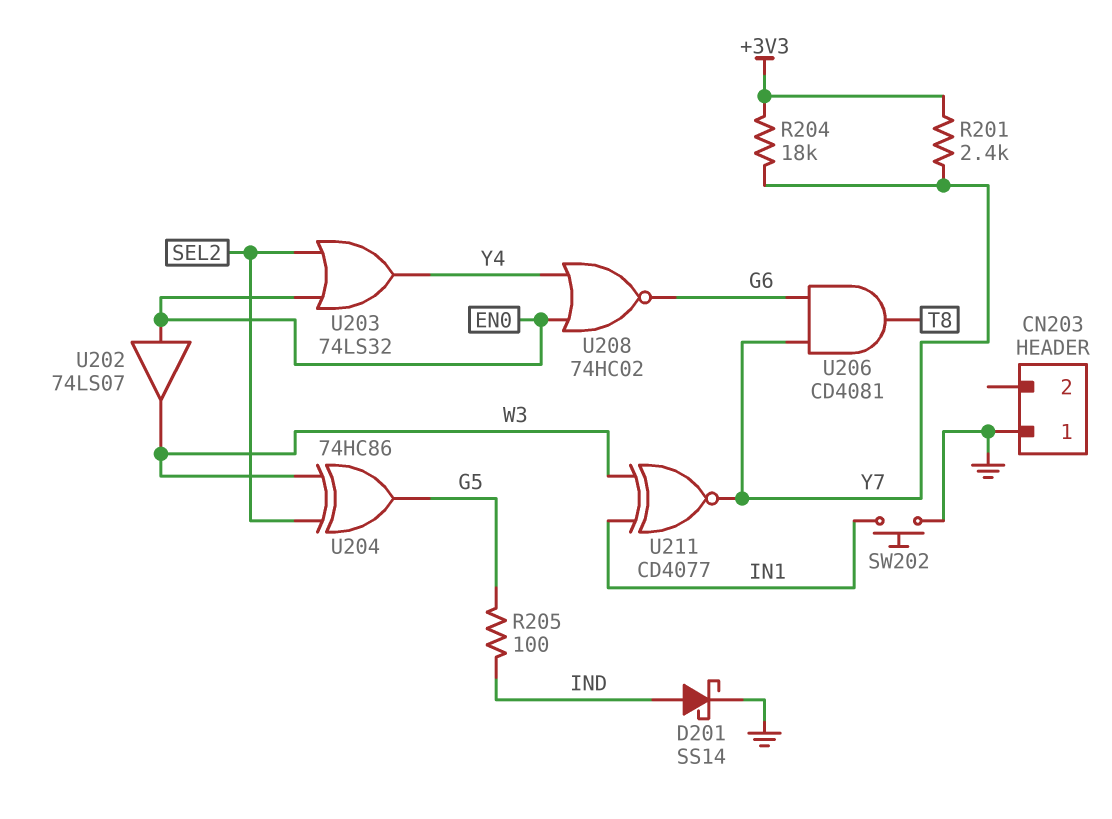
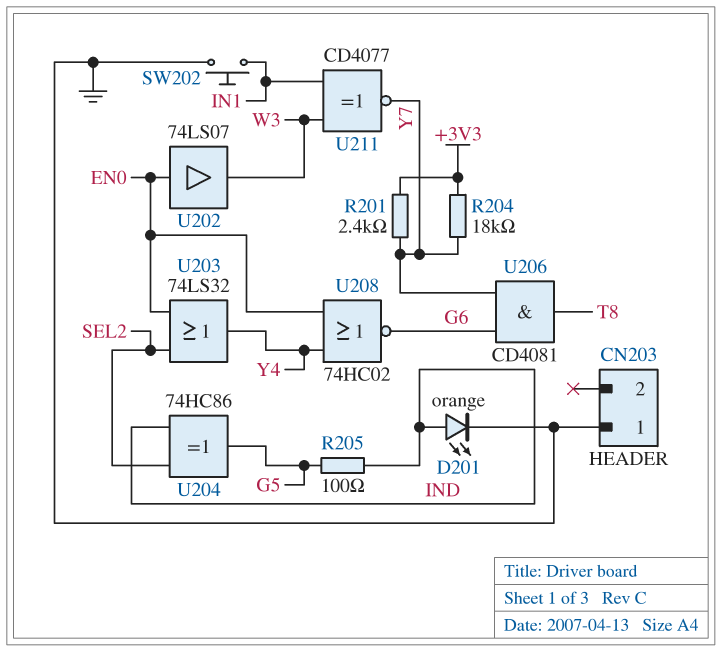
D201: schottky SS14 (A IND, K GND) -> LED orange (A IND, K GND)
U204: XOR 74HC86 (in SEL2, in W3, out G5) -> XOR 74HC86 (in IND, in SEL2, out G5)

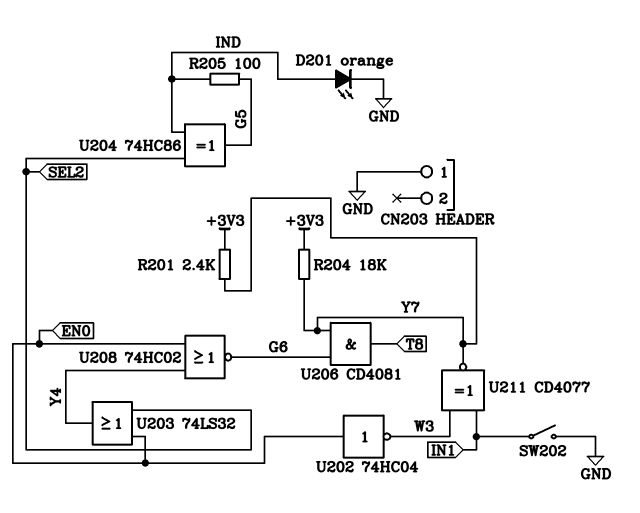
SW202: button (GND, IN1) -> switch (GND, IN1)
U202: buffer 74LS07 (in EN0, out W3) -> NOT 74HC04 (in EN0, out W3)

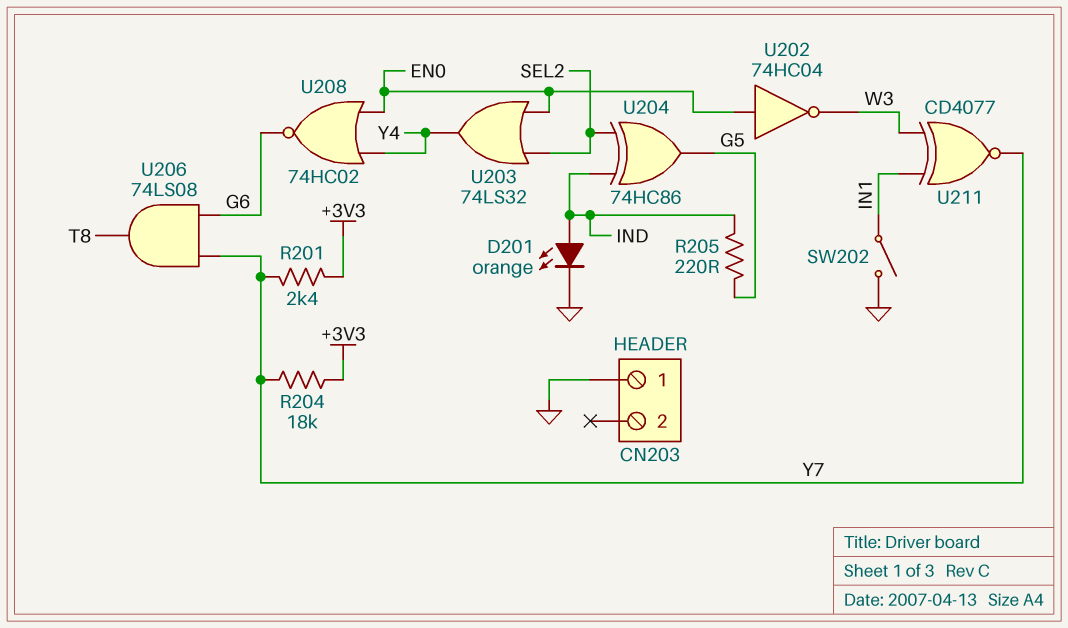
R205: 100 (G5, IND) -> 220 (G5, IND)
U206: AND CD4081 (in G6, in Y7, out T8) -> AND 74LS08 (in G6, in Y7, out T8)

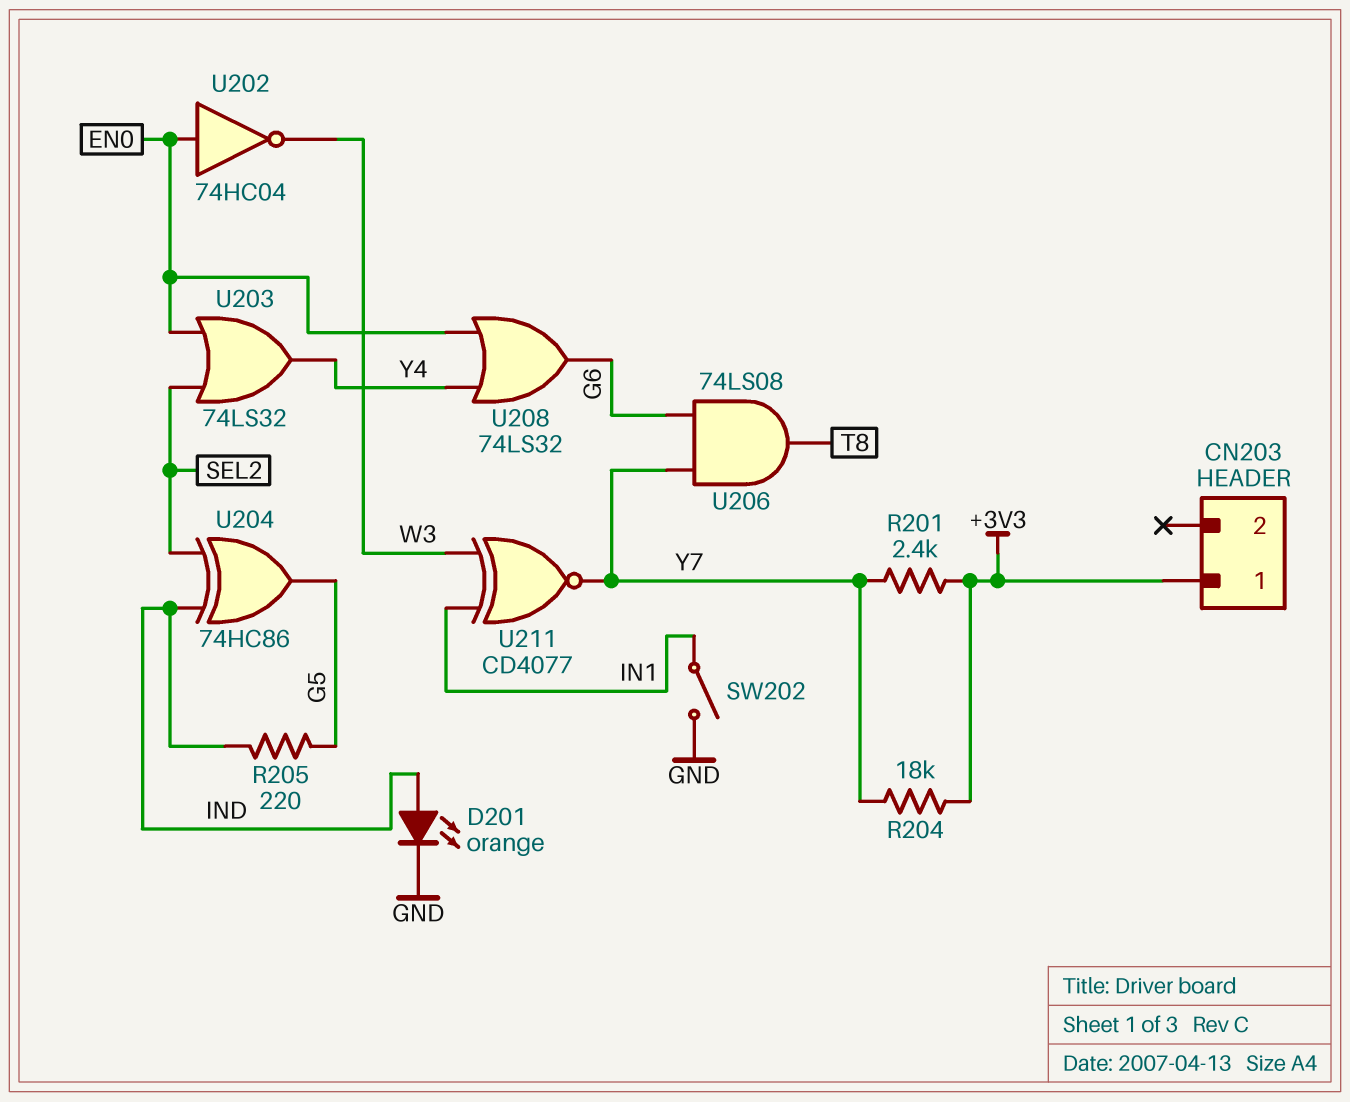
CN203 pin 1: GND -> +3V3
U208: NOR 74HC02 (in EN0, in Y4, out G6) -> OR 74LS32 (in EN0, in Y4, out G6)

